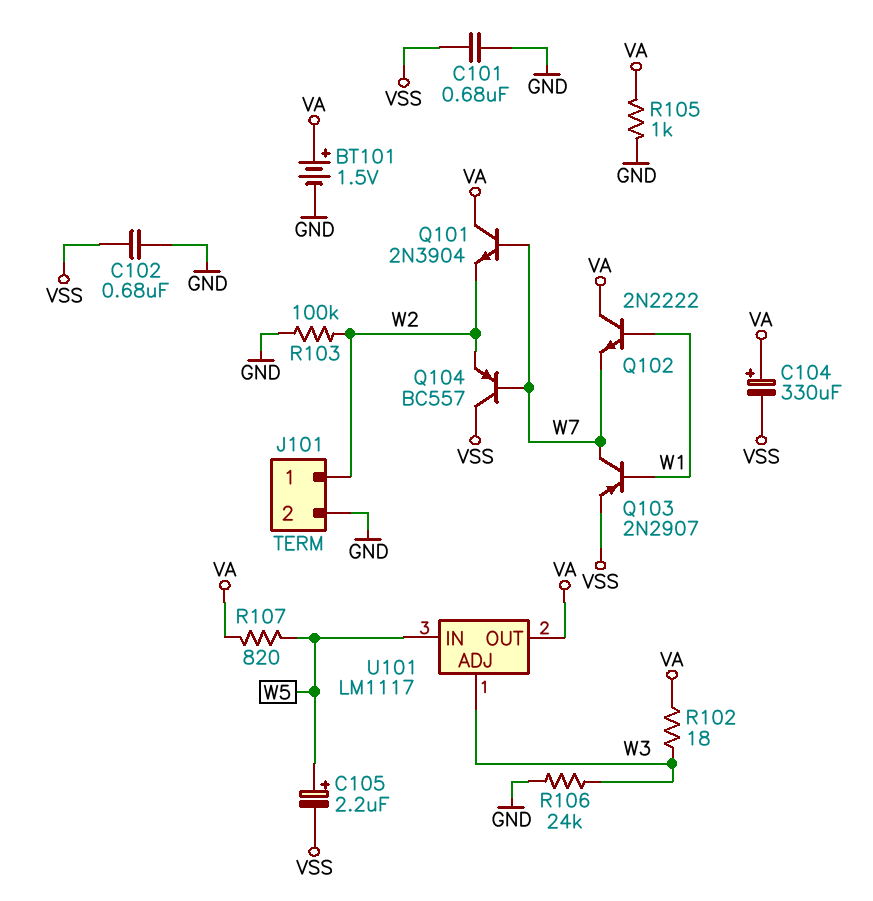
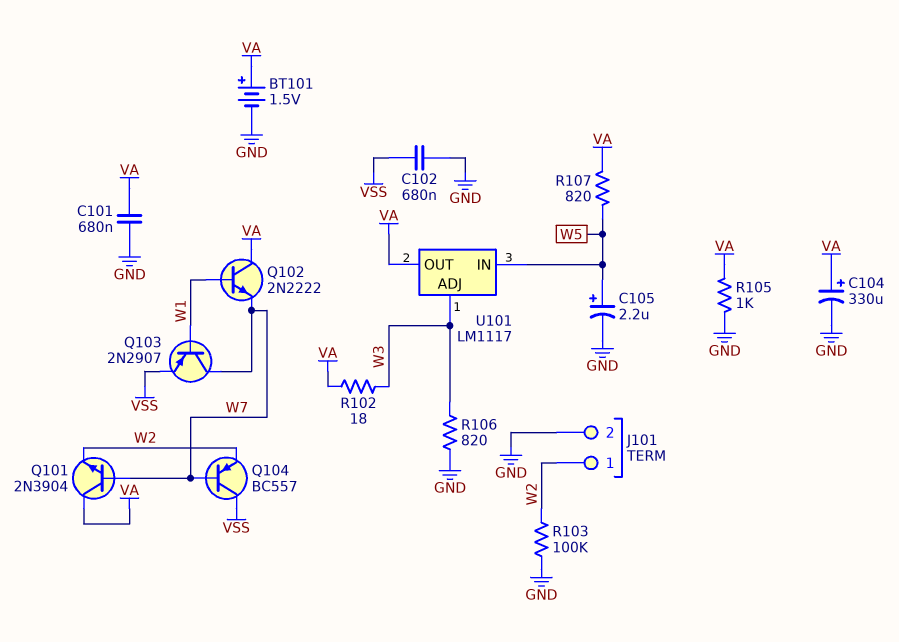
C101: 680nF (GND, VSS) -> 680nF (GND, VA)
C104: 330uF (plus VA, minus VSS) -> 330uF (plus VA, minus GND)
C105: 2.2uF (plus W5, minus VSS) -> 2.2uF (plus W5, minus GND)
R106: 24k (GND, W3) -> 820 (GND, W3)

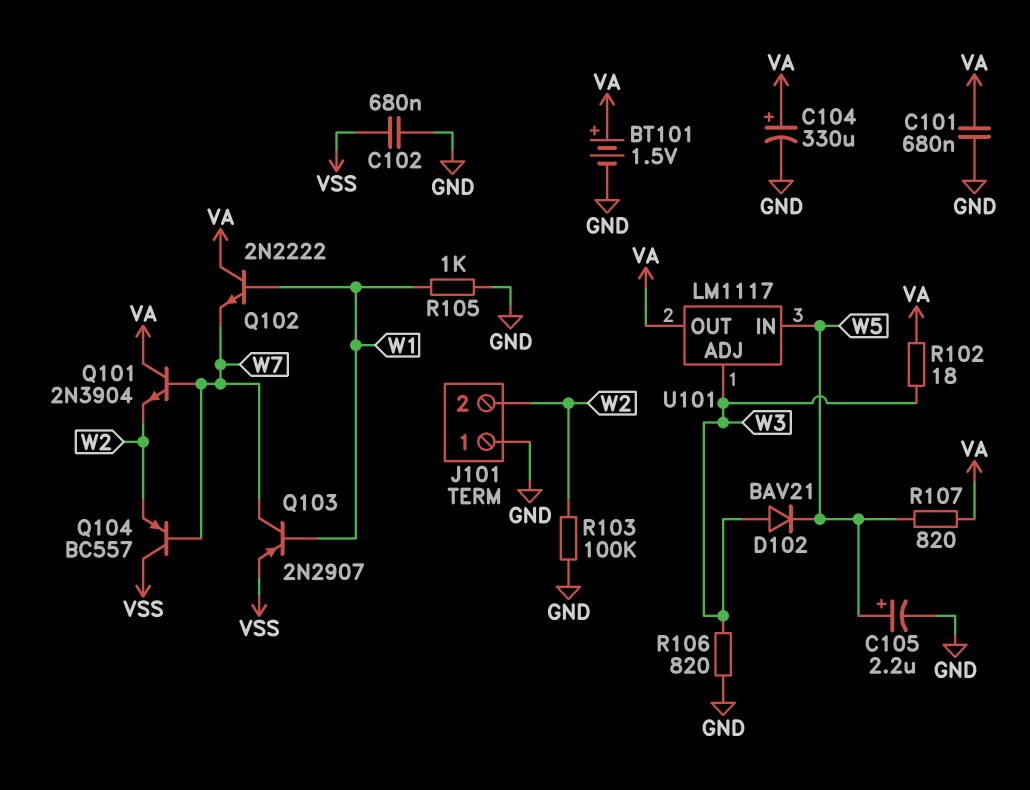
D102: none -> diode BAV21 (A W3, K W5)
J101 pin 1: W2 -> GND
J101 pin 2: GND -> W2
R105: 1k (GND, VA) -> 1k (GND, W1)

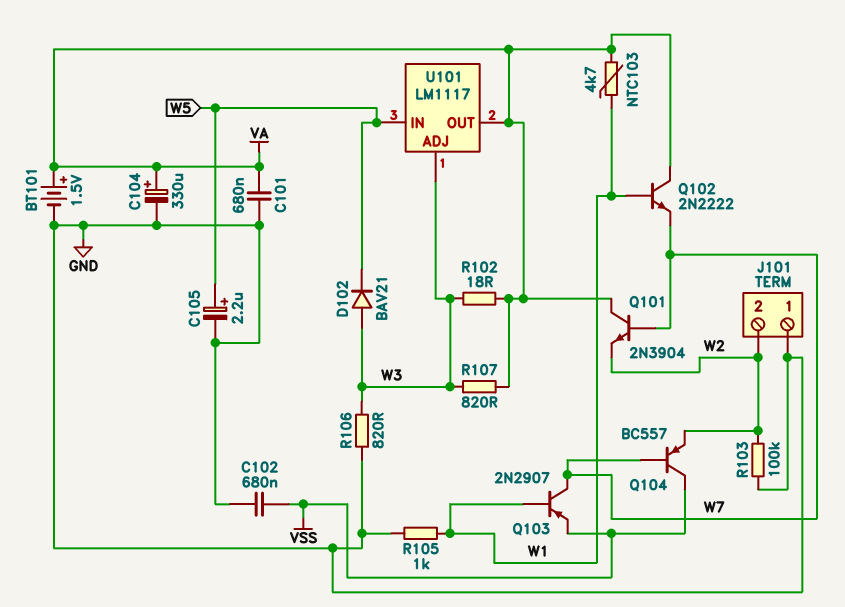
NTC103: none -> 4.7k (VA, W1)
R107: 820 (VA, W5) -> 820 (VA, W3)

